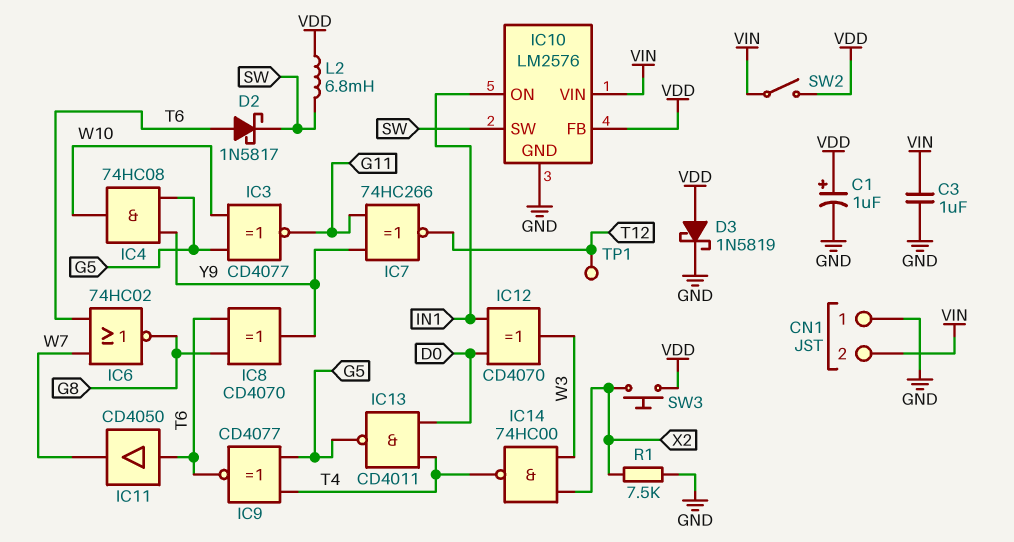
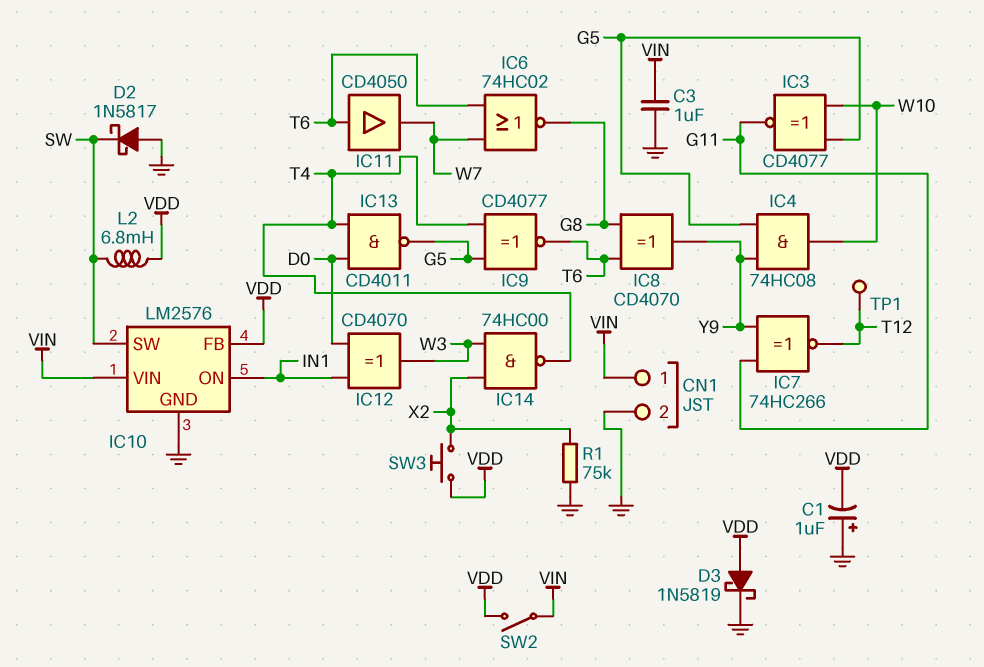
C1: 1uF (plus VDD, minus GND) -> 1uF (plus GND, minus VDD)
CN1 pin 1: GND -> VIN
CN1 pin 2: VIN -> GND
D2: schottky 1N5817 (A T6, K SW) -> schottky 1N5817 (A GND, K SW)
R1: 7.5k (GND, X2) -> 75k (GND, X2)

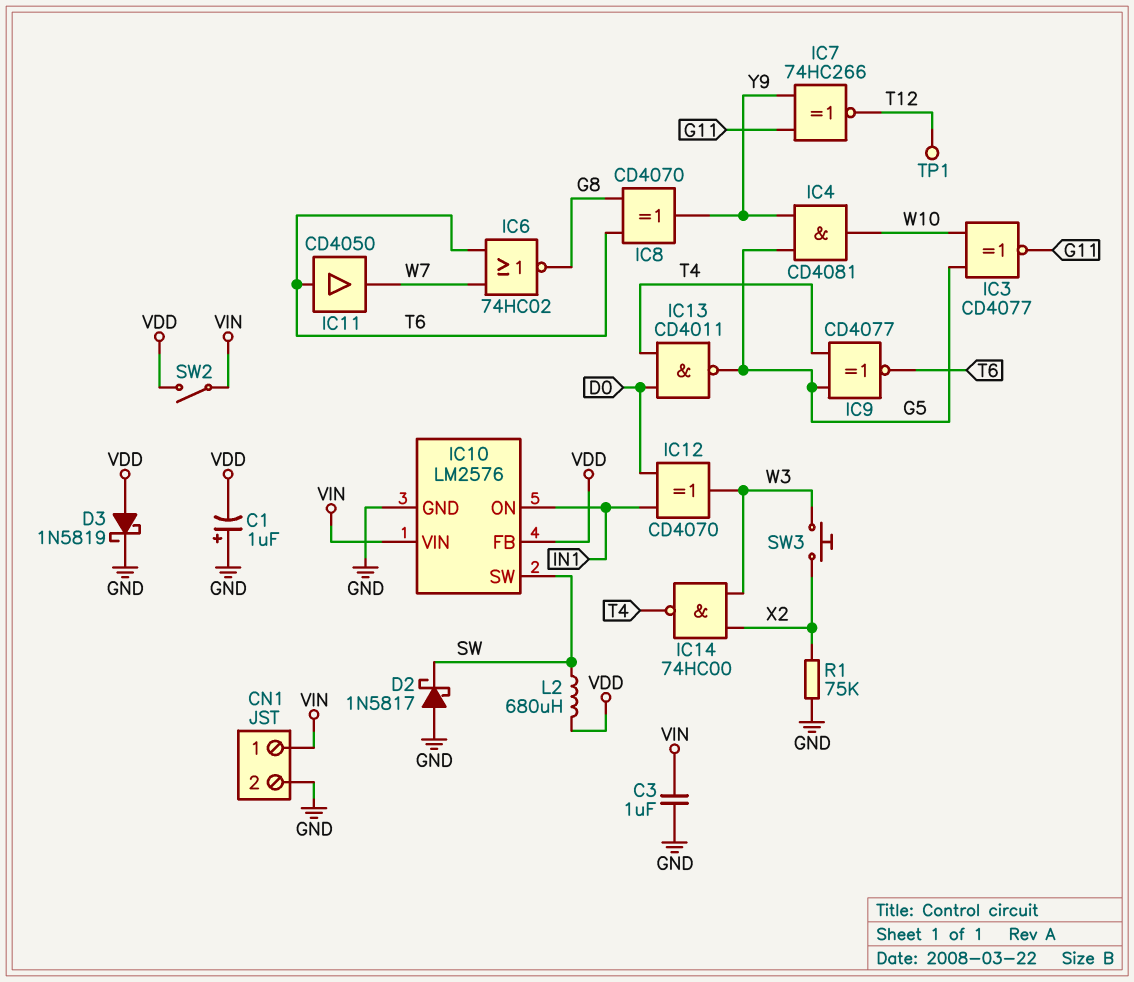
IC4: AND 74HC08 (in G5, in Y9, out W10) -> AND CD4081 (in G5, in Y9, out W10)
L2: 6.8mH (SW, VDD) -> 680uH (SW, VDD)
SW3: button (VDD, X2) -> button (W3, X2)

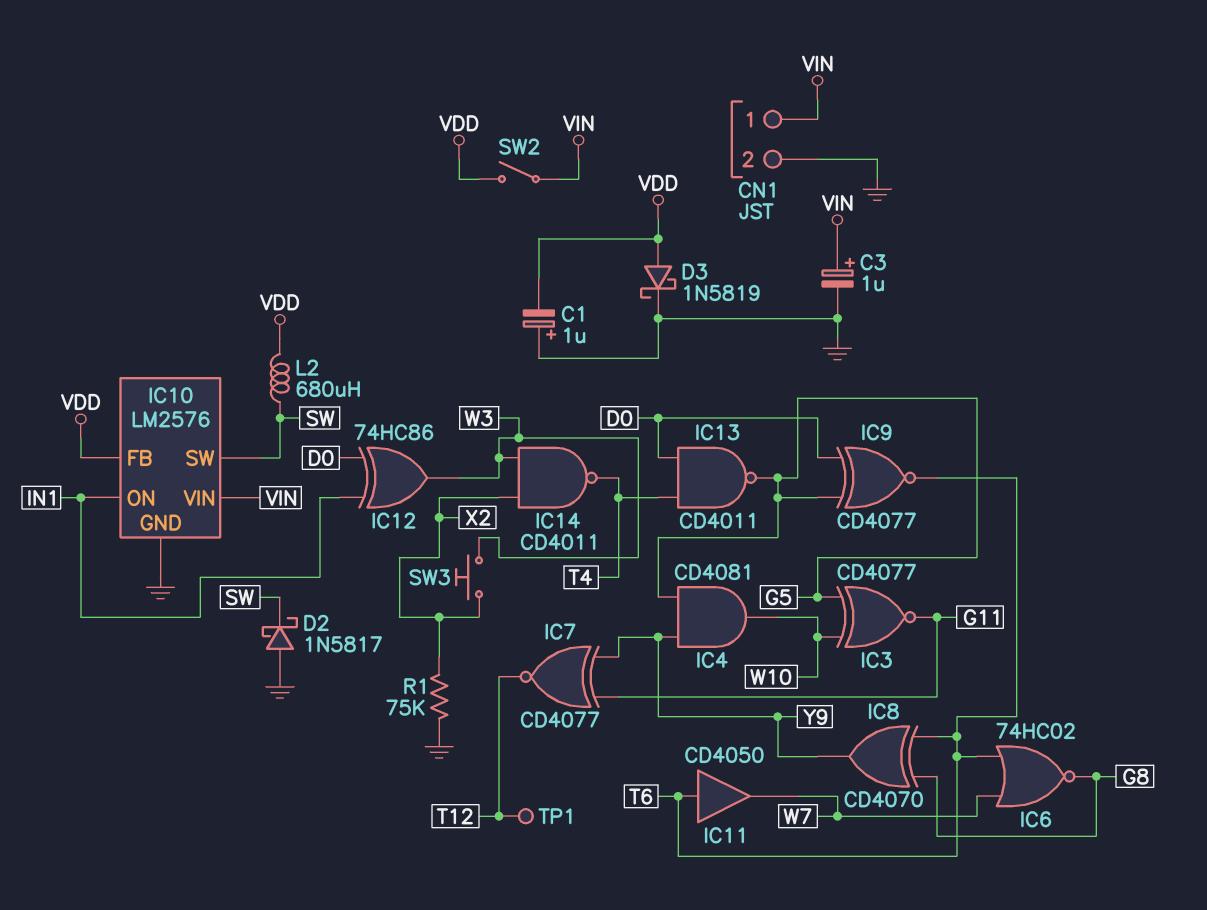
C3: 1uF (GND, VIN) -> 1uF (plus VIN, minus GND)
IC7: XNOR 74HC266 (in G11, in Y9, out T12) -> XNOR CD4077 (in G11, in Y9, out T12)
IC9: XNOR CD4077 (in G5, in T4, out T6) -> XNOR CD4077 (in D0, in G5, out T6)
IC12: XOR CD4070 (in D0, in IN1, out W3) -> XOR 74HC86 (in D0, in IN1, out W3)
IC14: NAND 74HC00 (in W3, in X2, out T4) -> NAND CD4011 (in W3, in X2, out T4)

